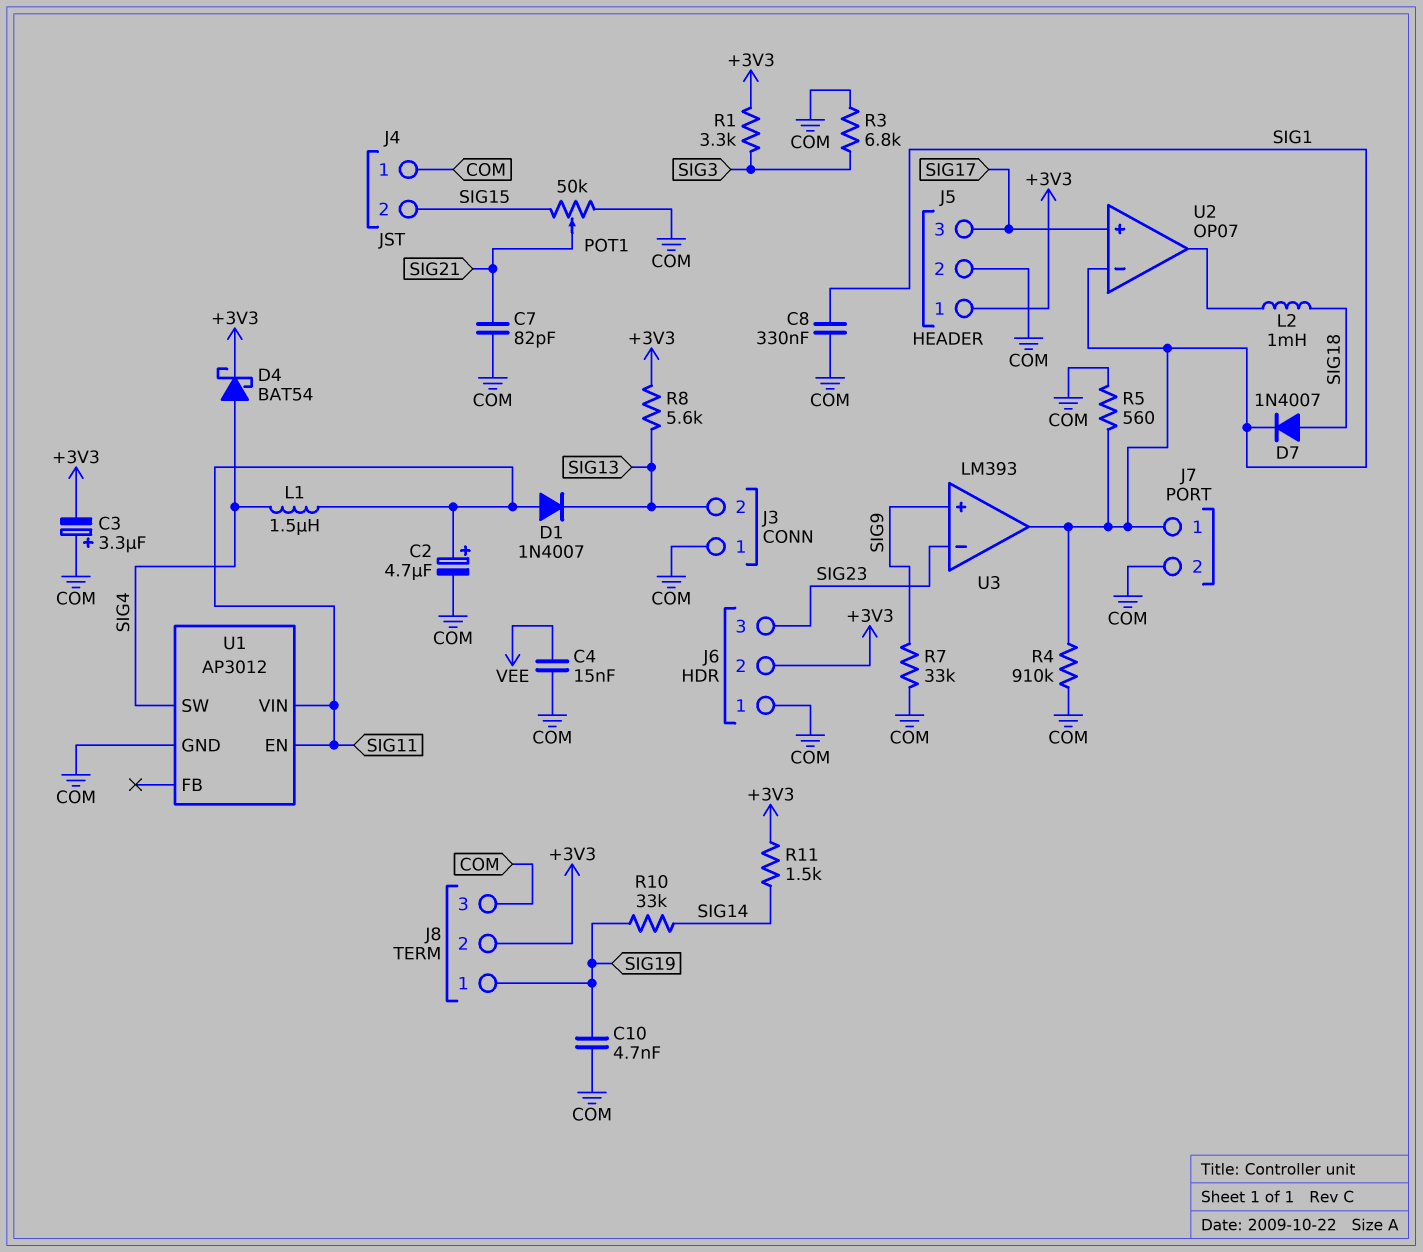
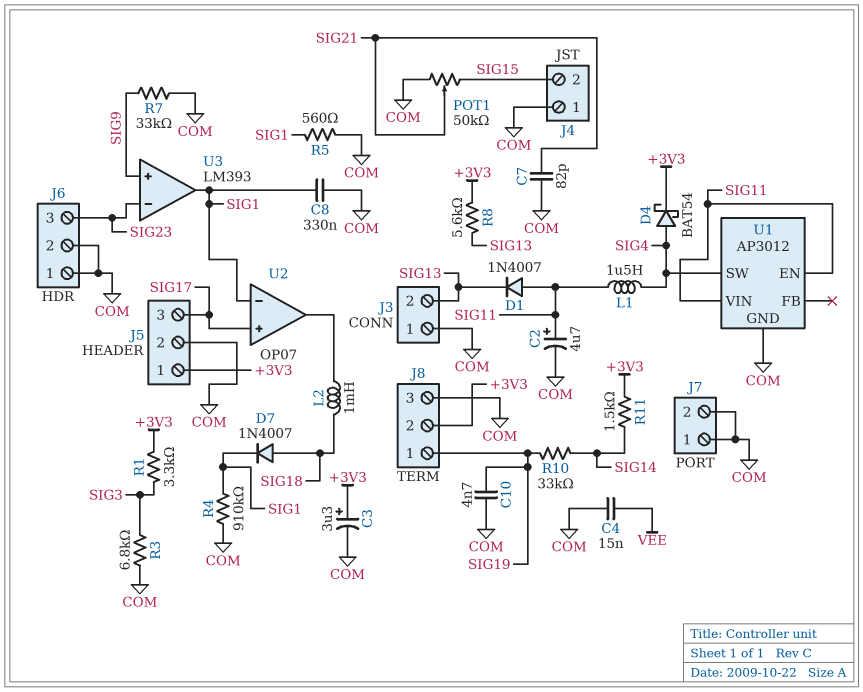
C3: 3.3uF (plus COM, minus +3V3) -> 3.3uF (plus +3V3, minus COM)
J6 pin 2: +3V3 -> COM
J7 pin 1: SIG1 -> COM

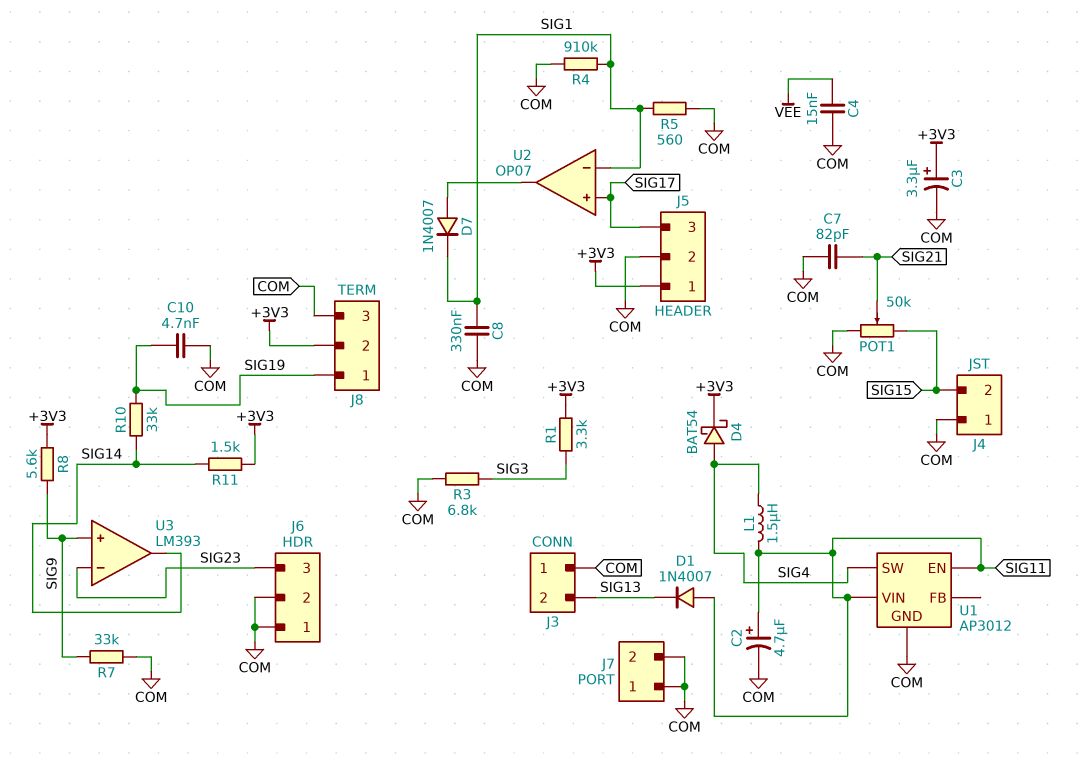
D7: diode 1N4007 (A SIG18, K SIG1) -> diode 1N4007 (A U2/out, K SIG1)
L2: 1mH (SIG18, U2/out) -> none
R8: 5.6k (+3V3, SIG13) -> 5.6k (+3V3, SIG9)
U3 pin out: SIG1 -> SIG14

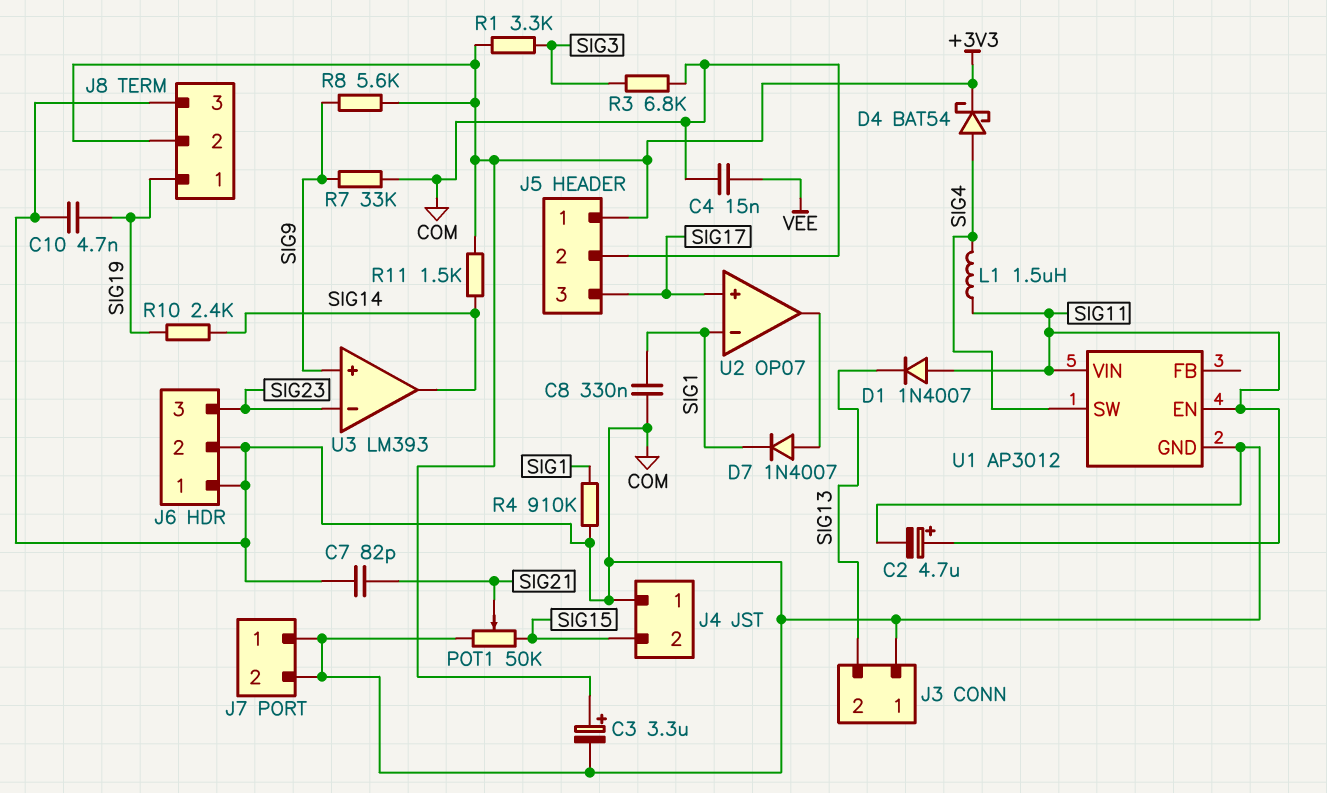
R5: 560 (COM, SIG1) -> none
R10: 33k (SIG14, SIG19) -> 2.4k (SIG14, SIG19)

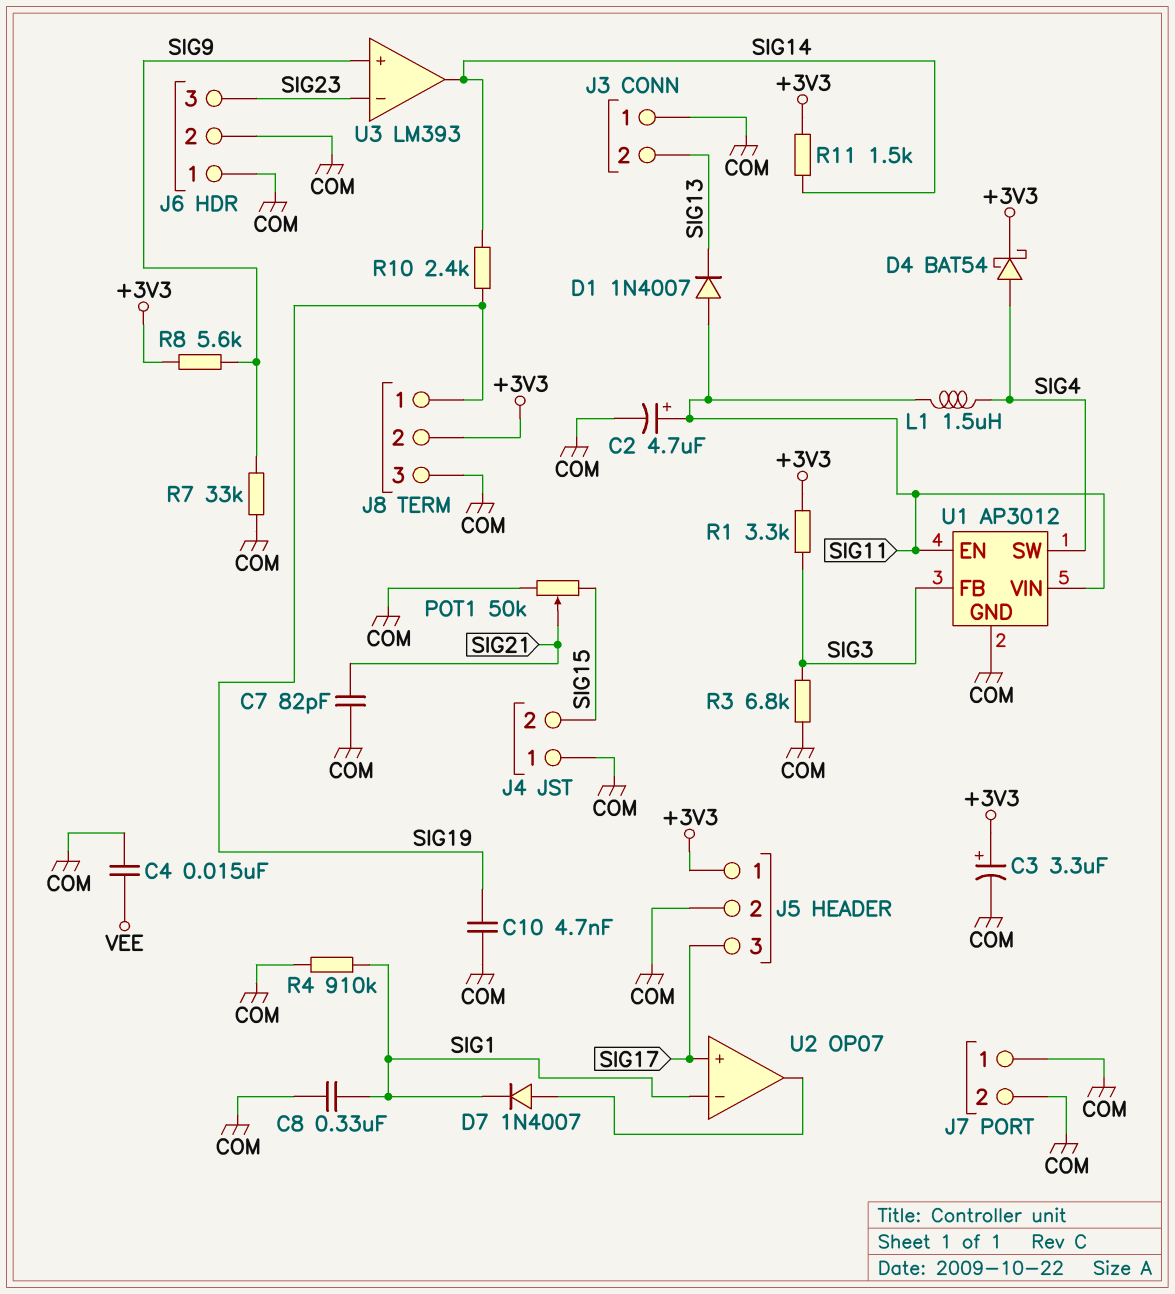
U1 pin FB: none -> SIG3

